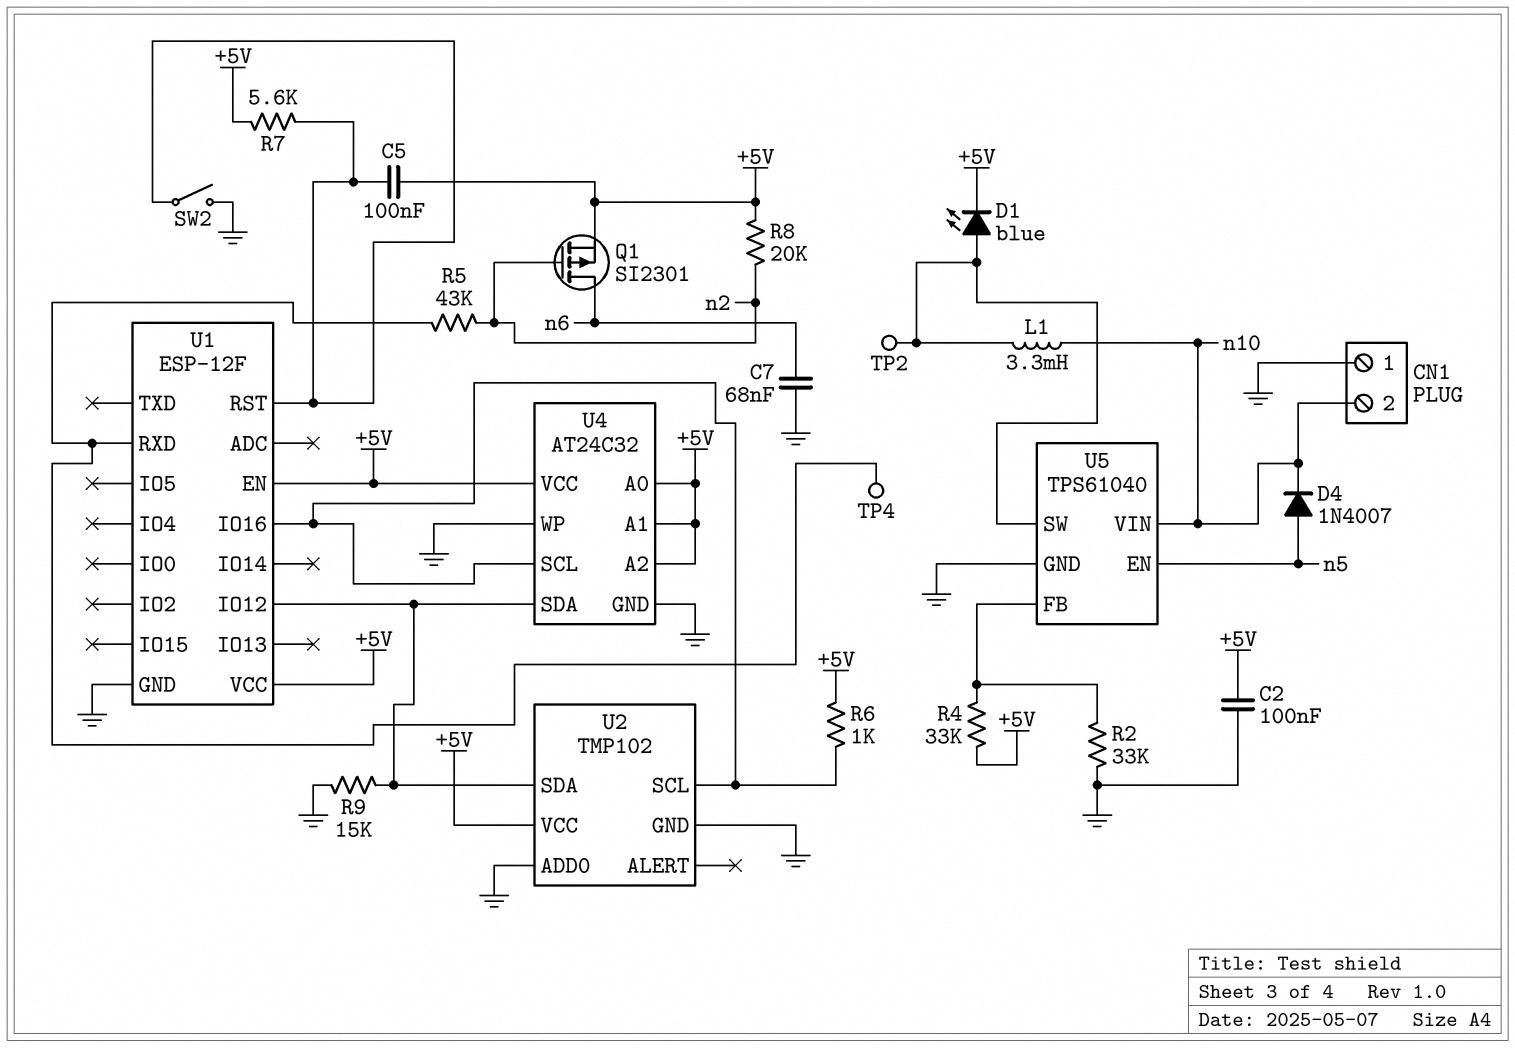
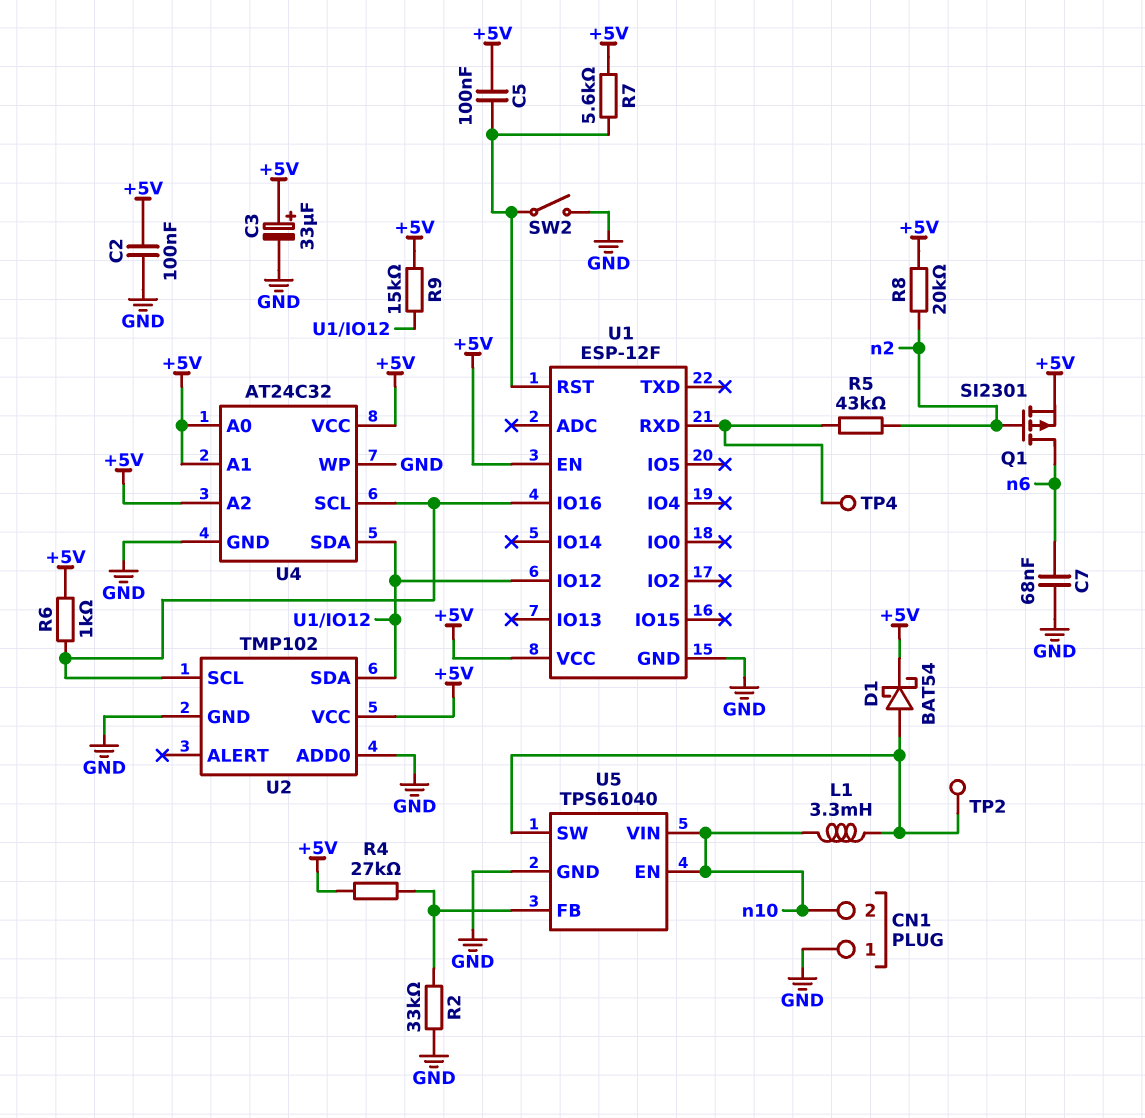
C3: none -> 33uF (plus +5V, minus GND)
D1: LED blue (A U5/SW, K +5V) -> schottky BAT54 (A U5/SW, K +5V)
D4: diode 1N4007 (A n5, K n10) -> none
R4: 33k (+5V, U5/FB) -> 27k (+5V, U5/FB)
R9: 15k (GND, U1/IO12) -> 15k (+5V, U1/IO12)
U5 pin EN: n5 -> n10

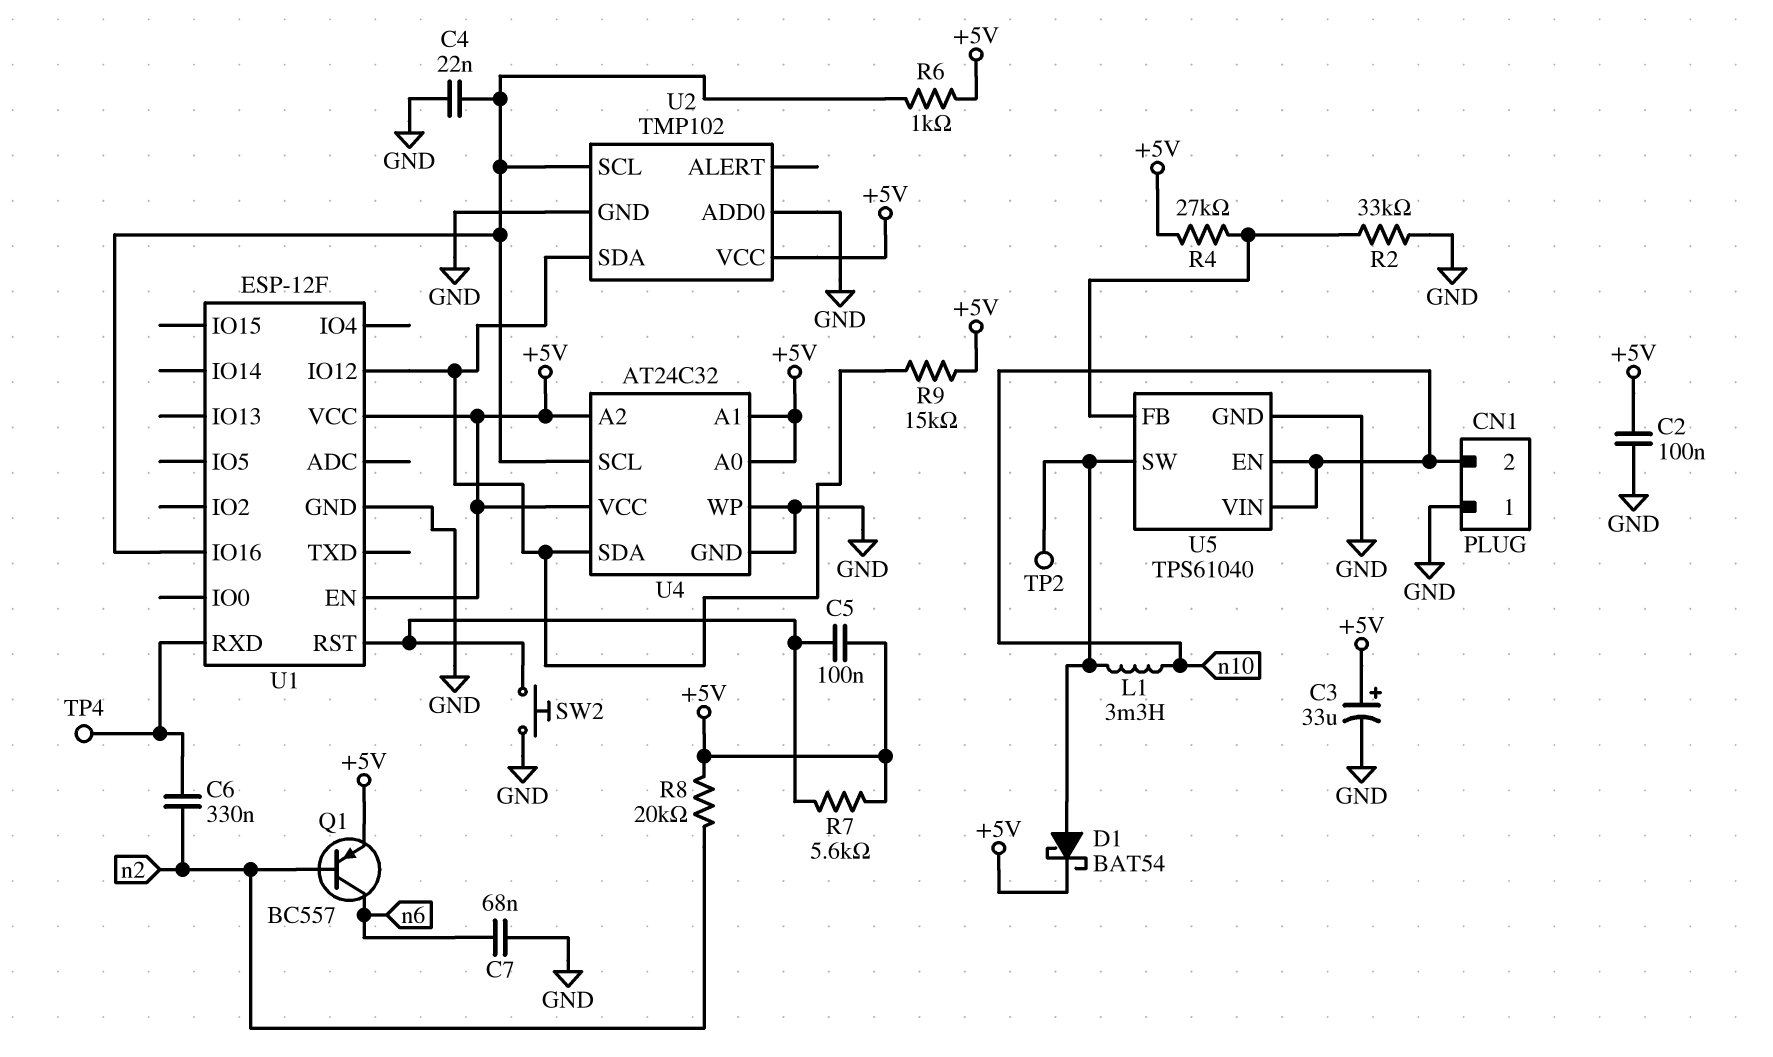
C4: none -> 22nF (GND, U1/IO16)
C6: none -> 330nF (U1/RXD, n2)
Q1: PMOS SI2301 (G n2, D n6, S +5V) -> PNP BC557 (B n2, C n6, E +5V)
R5: 43k (U1/RXD, n2) -> none
SW2: switch (GND, U1/RST) -> button (GND, U1/RST)

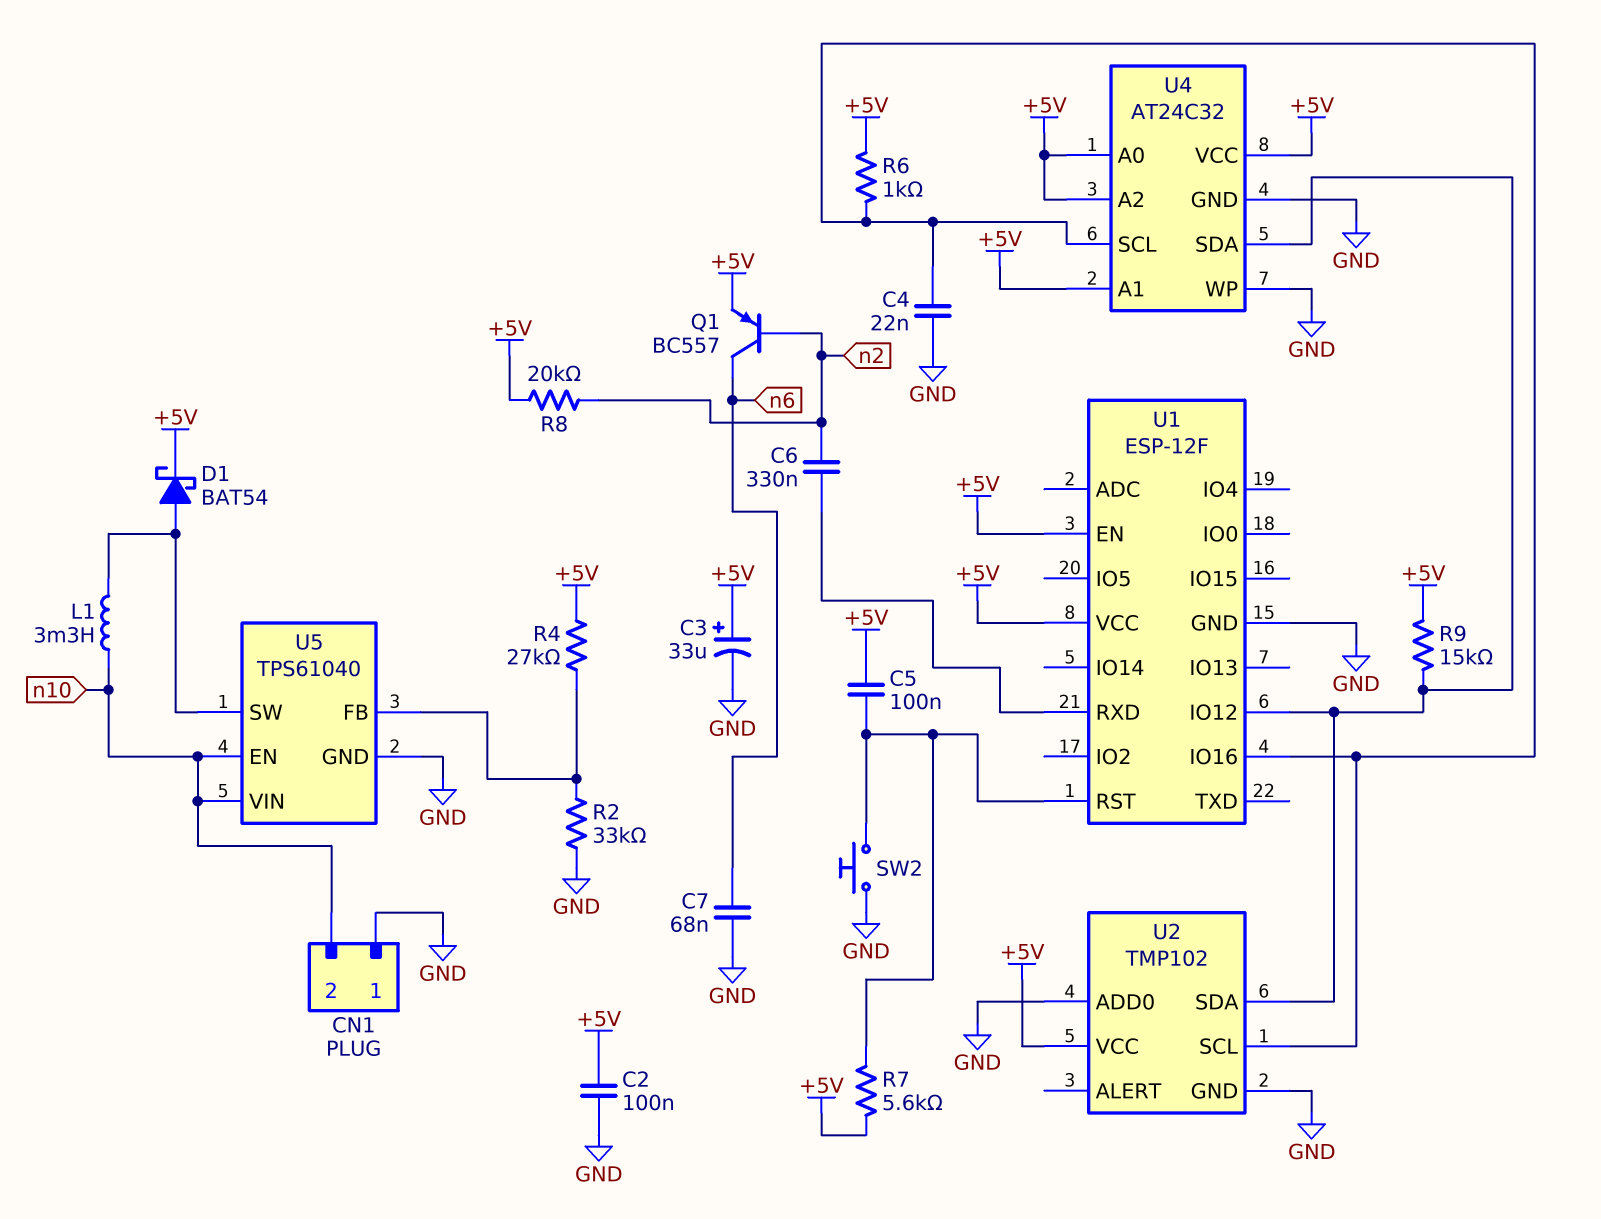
TP2: test point (U5/SW) -> none
TP4: test point (U1/RXD) -> none

